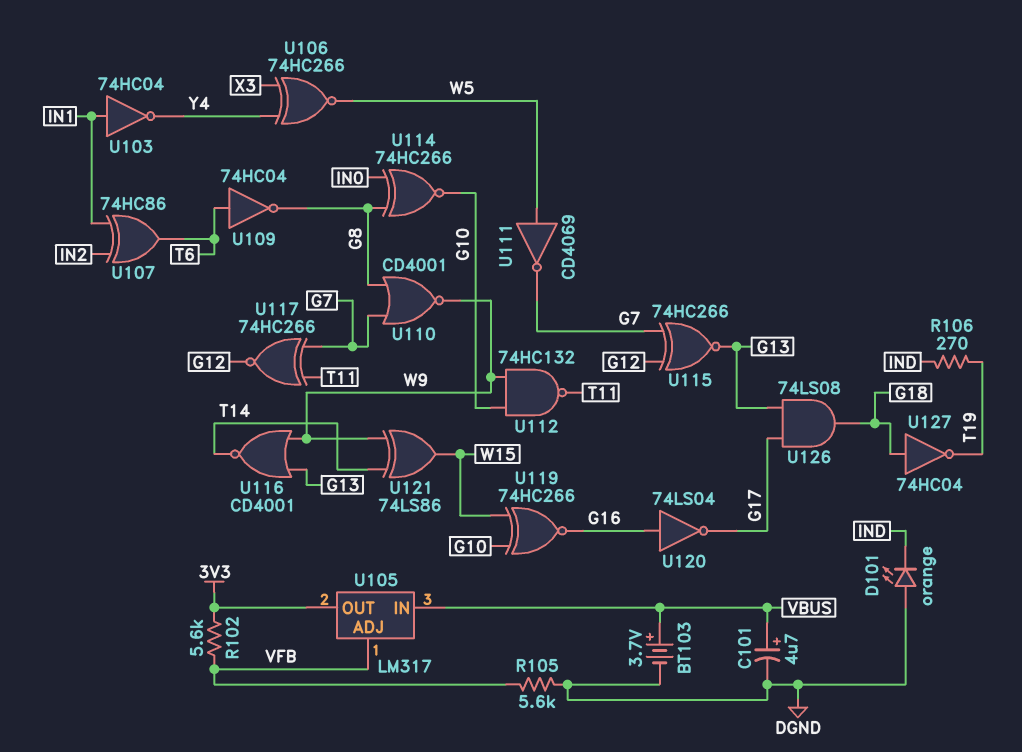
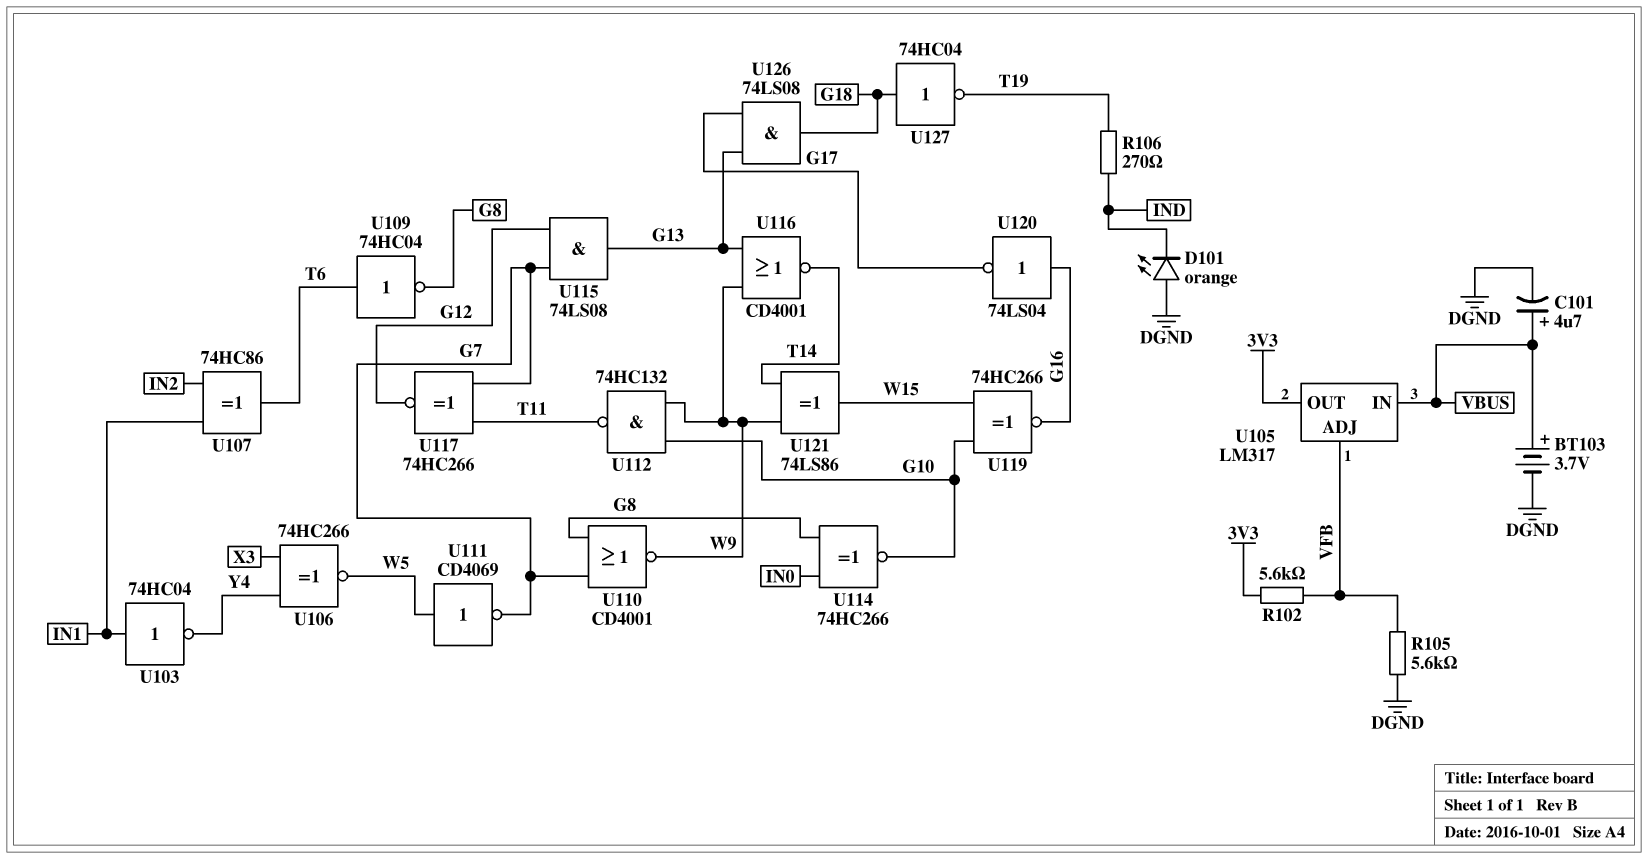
U115: XNOR 74HC266 (in G7, in G12, out G13) -> AND 74LS08 (in G7, in G12, out G13)

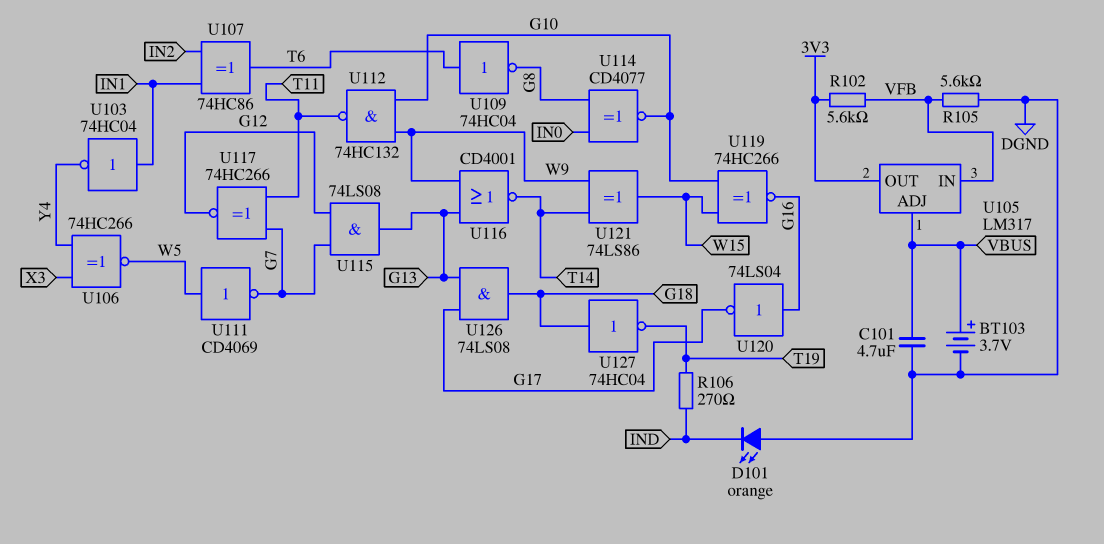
C101: 4.7uF (plus VBUS, minus DGND) -> 4.7uF (DGND, VBUS)
U105 pin ADJ: VFB -> VBUS
U105 pin IN: VBUS -> VFB
U110: NOR CD4001 (in G7, in G8, out W9) -> none
U114: XNOR 74HC266 (in G8, in IN0, out G10) -> XNOR CD4077 (in G8, in IN0, out G10)

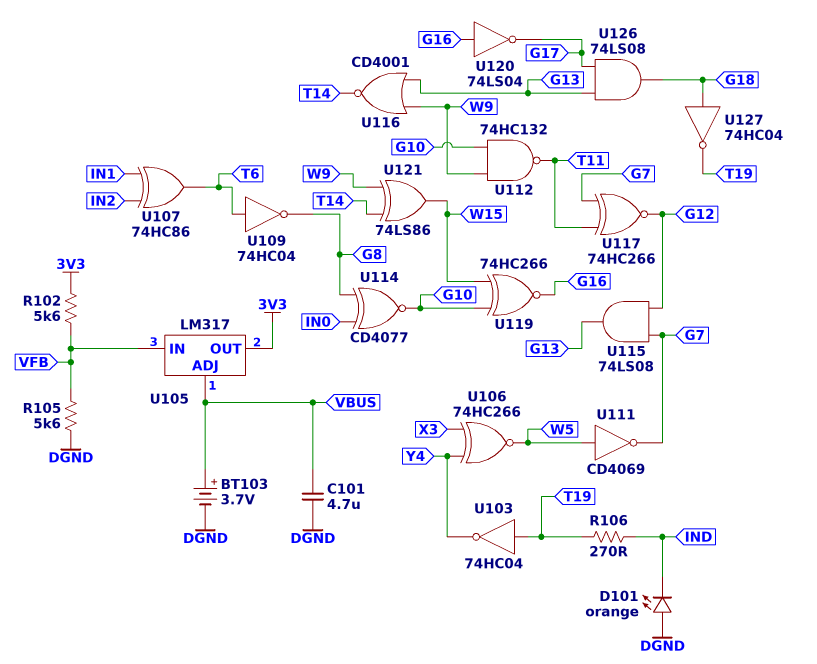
U103: NOT 74HC04 (in IN1, out Y4) -> NOT 74HC04 (in T19, out Y4)

